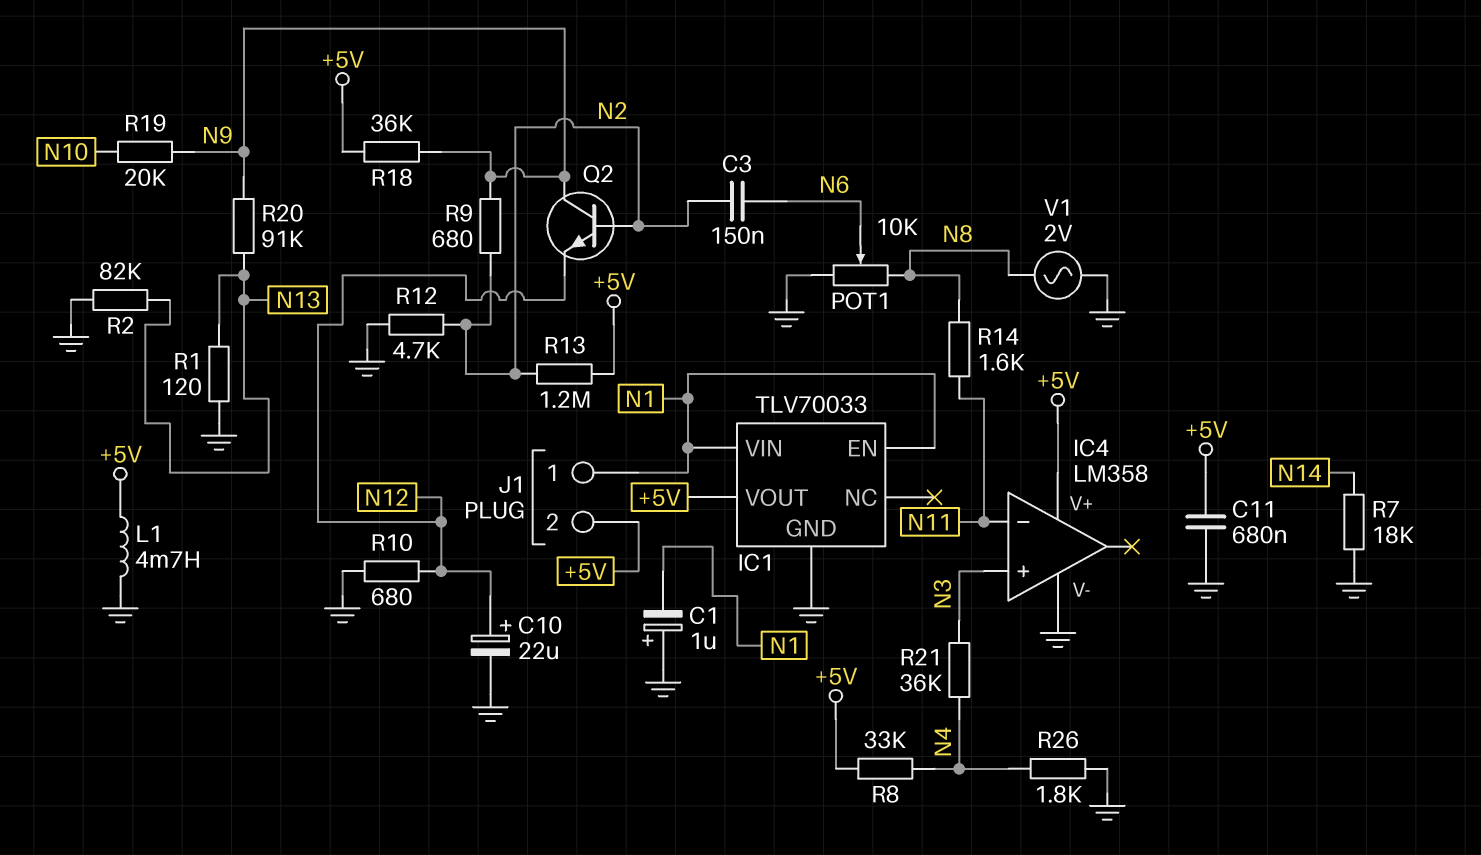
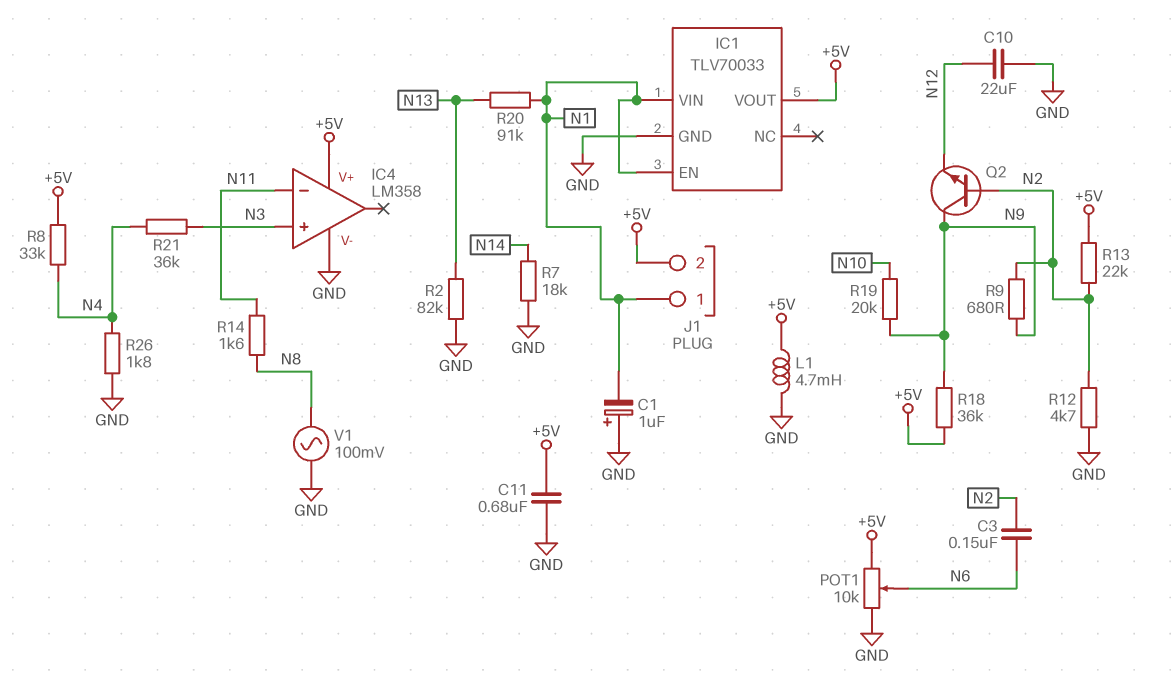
C10: 22uF (plus N12, minus GND) -> 22uF (GND, N12)
POT1: 10k (GND, N8, wiper N6) -> 10k (+5V, GND, wiper N6)
R1: 120 (GND, N13) -> none
R10: 680 (GND, N12) -> none
R13: 1.2M (+5V, N2) -> 22k (+5V, N2)
R20: 91k (N9, N13) -> 91k (N1, N13)
V1: AC 2V (GND, N8) -> AC 100mV (GND, N8)

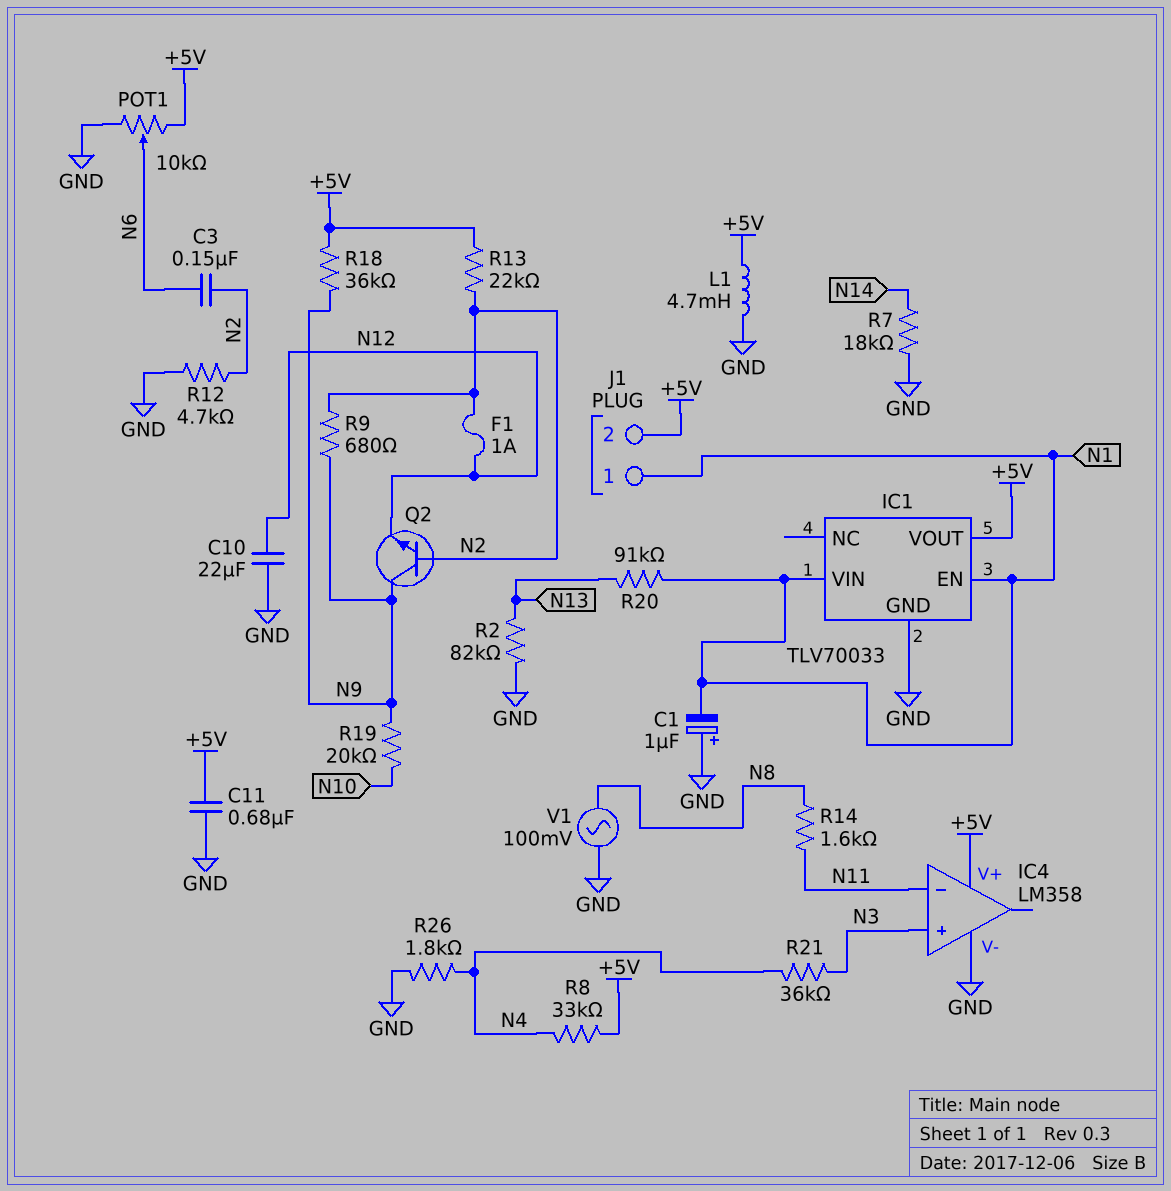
F1: none -> 1A (N2, N12)

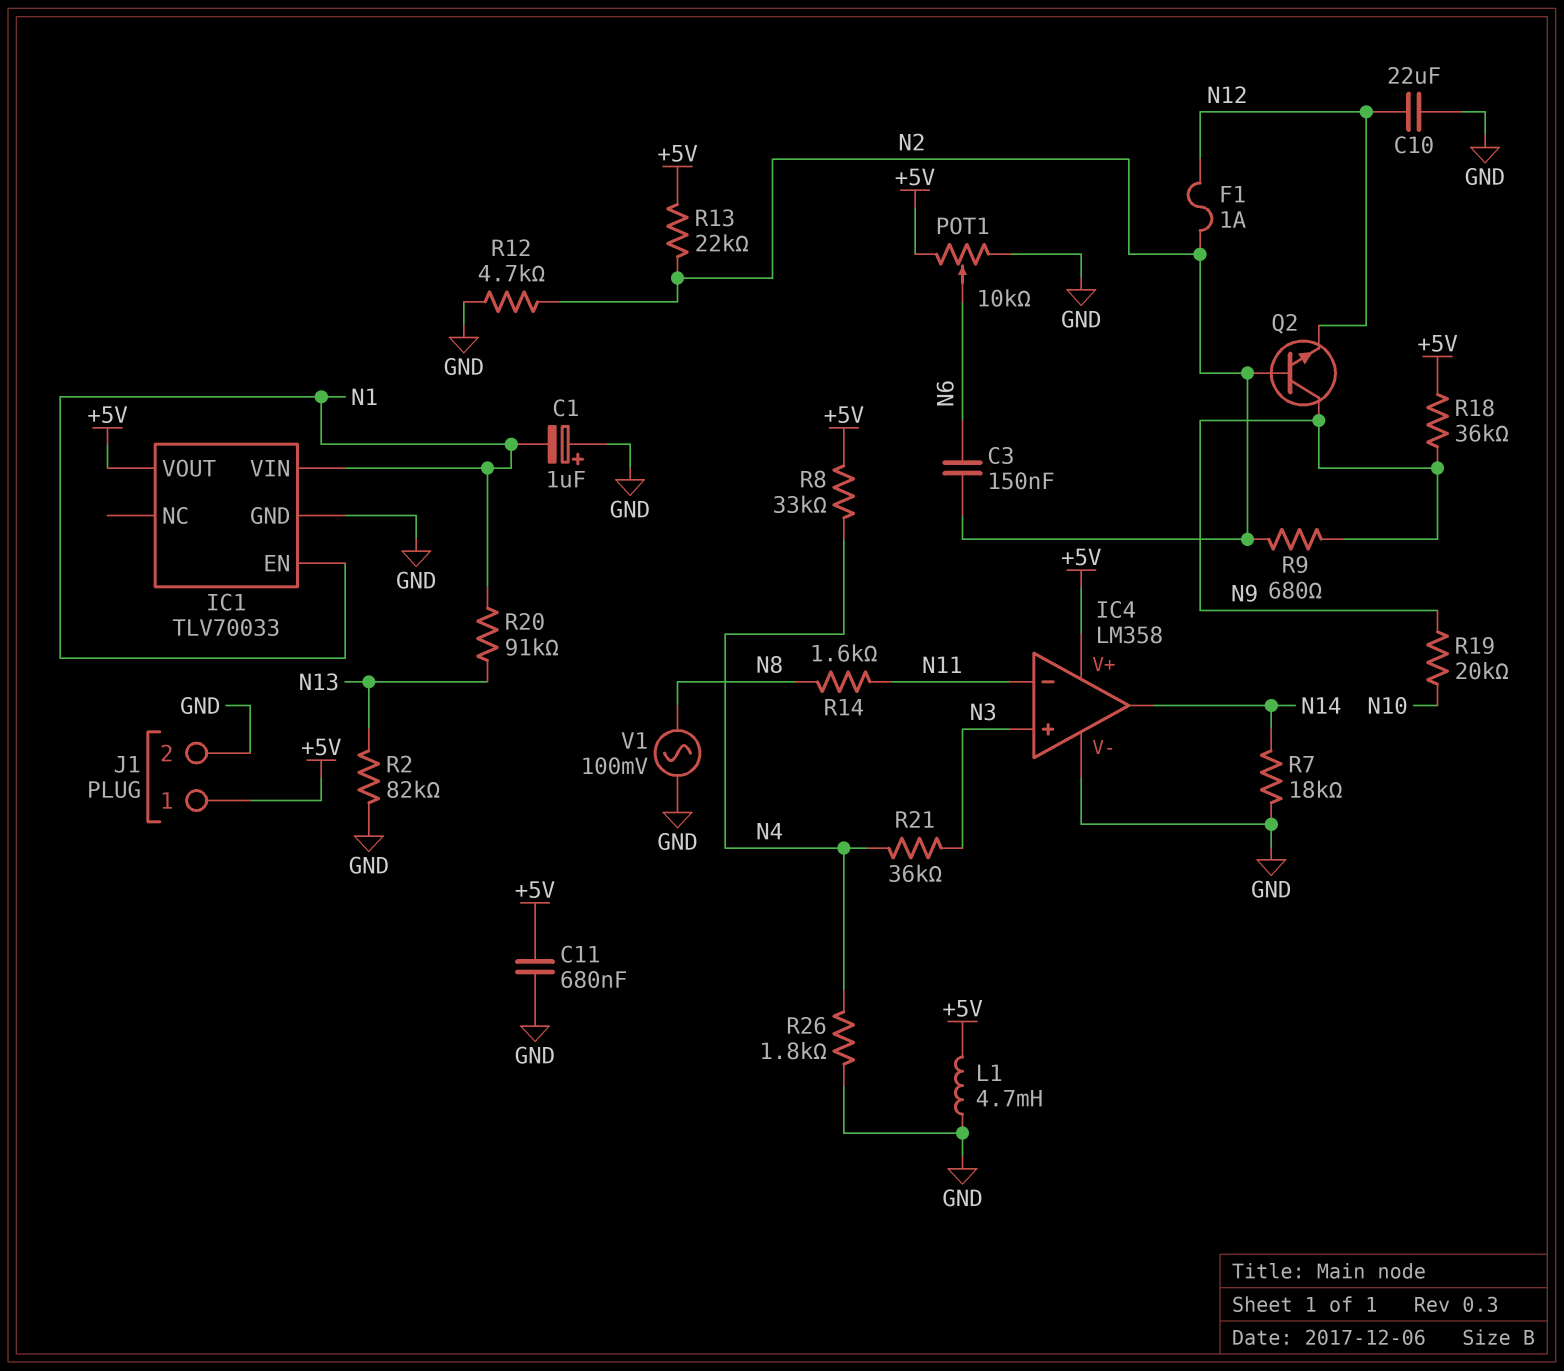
IC4 pin out: none -> N14
J1 pin 1: N1 -> +5V
J1 pin 2: +5V -> GND

